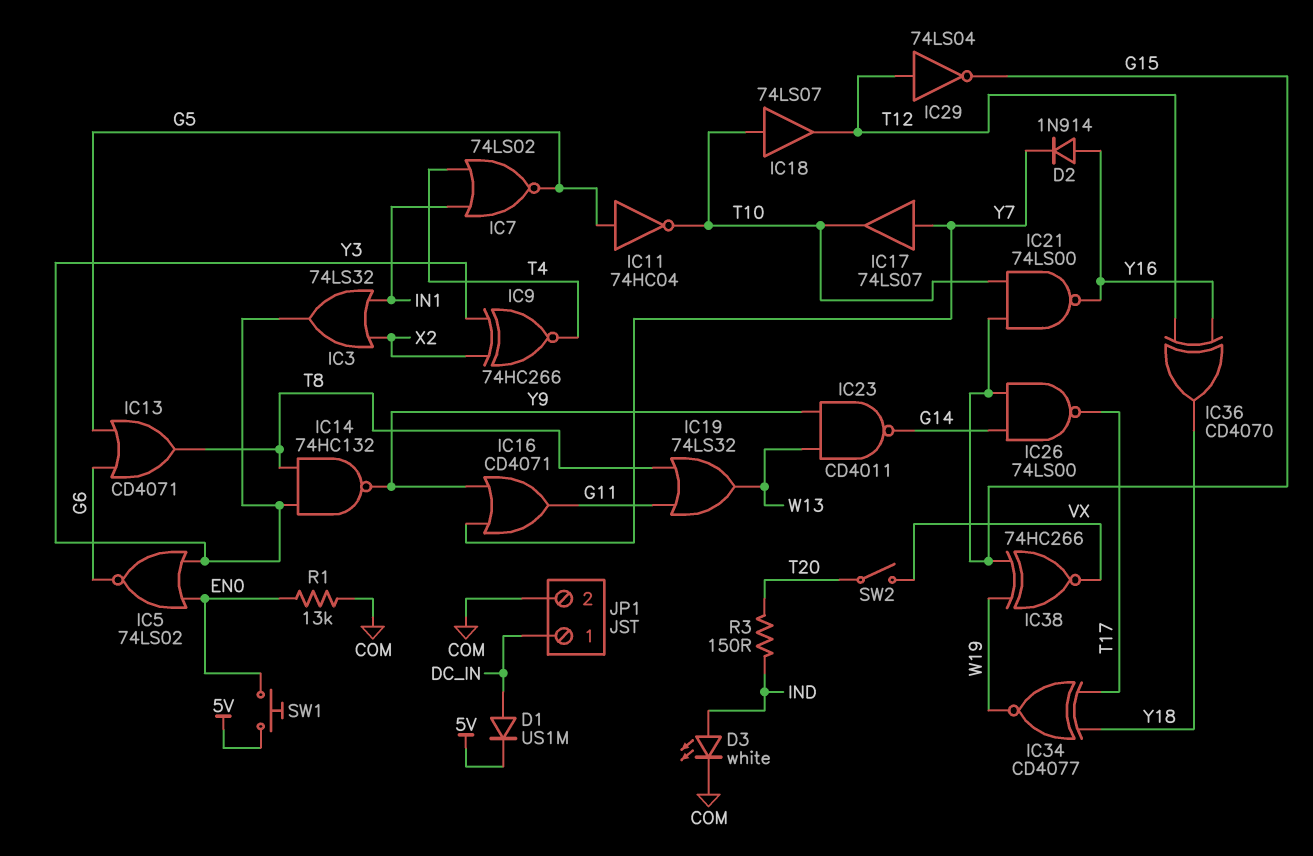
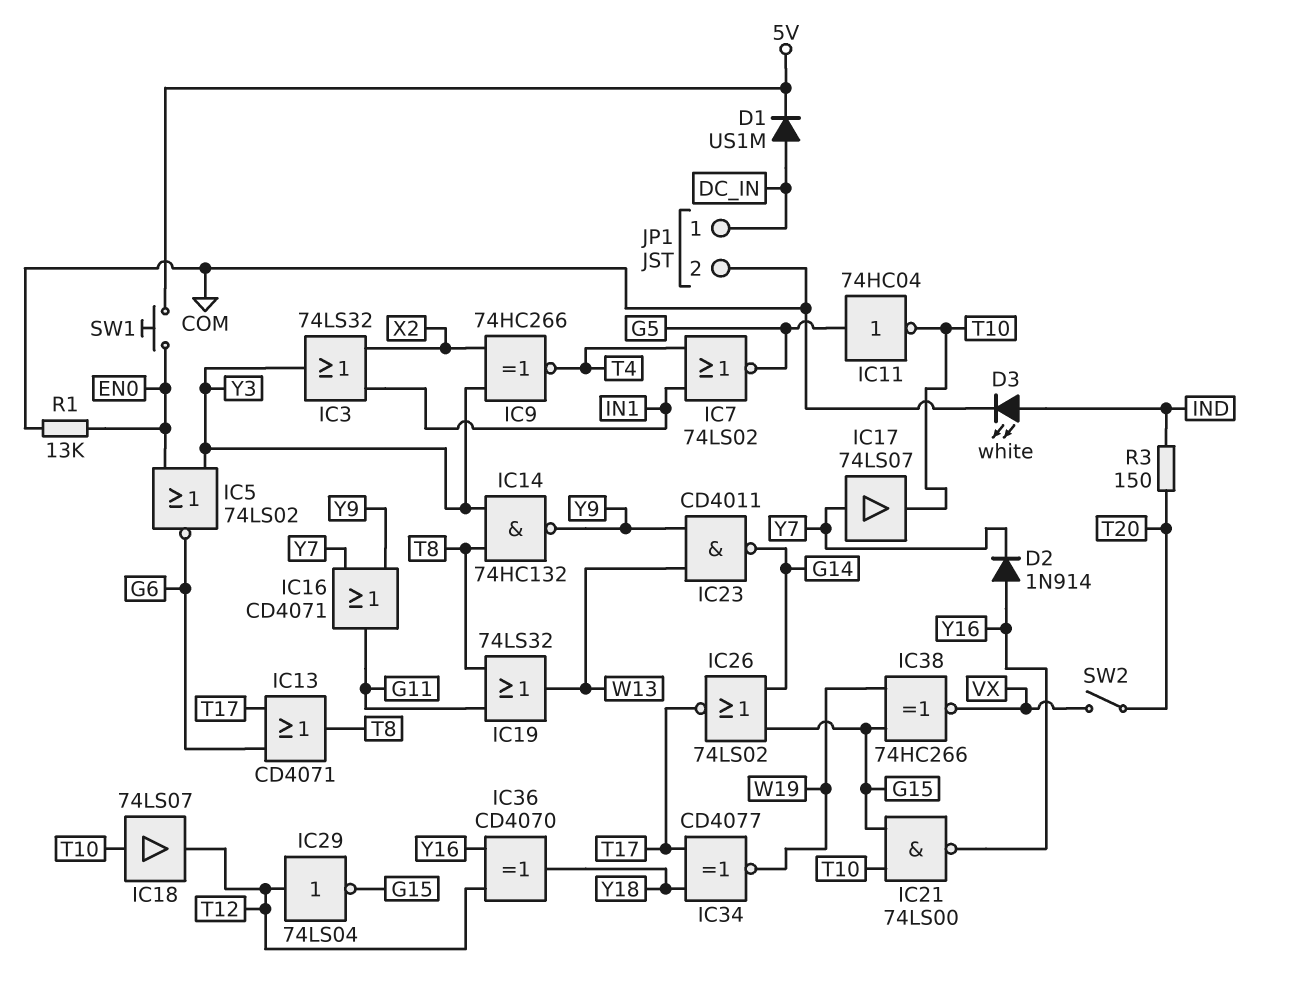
IC13: OR CD4071 (in G5, in G6, out T8) -> OR CD4071 (in G6, in T17, out T8)
IC26: NAND 74LS00 (in G14, in G15, out T17) -> NOR 74LS02 (in G14, in G15, out T17)

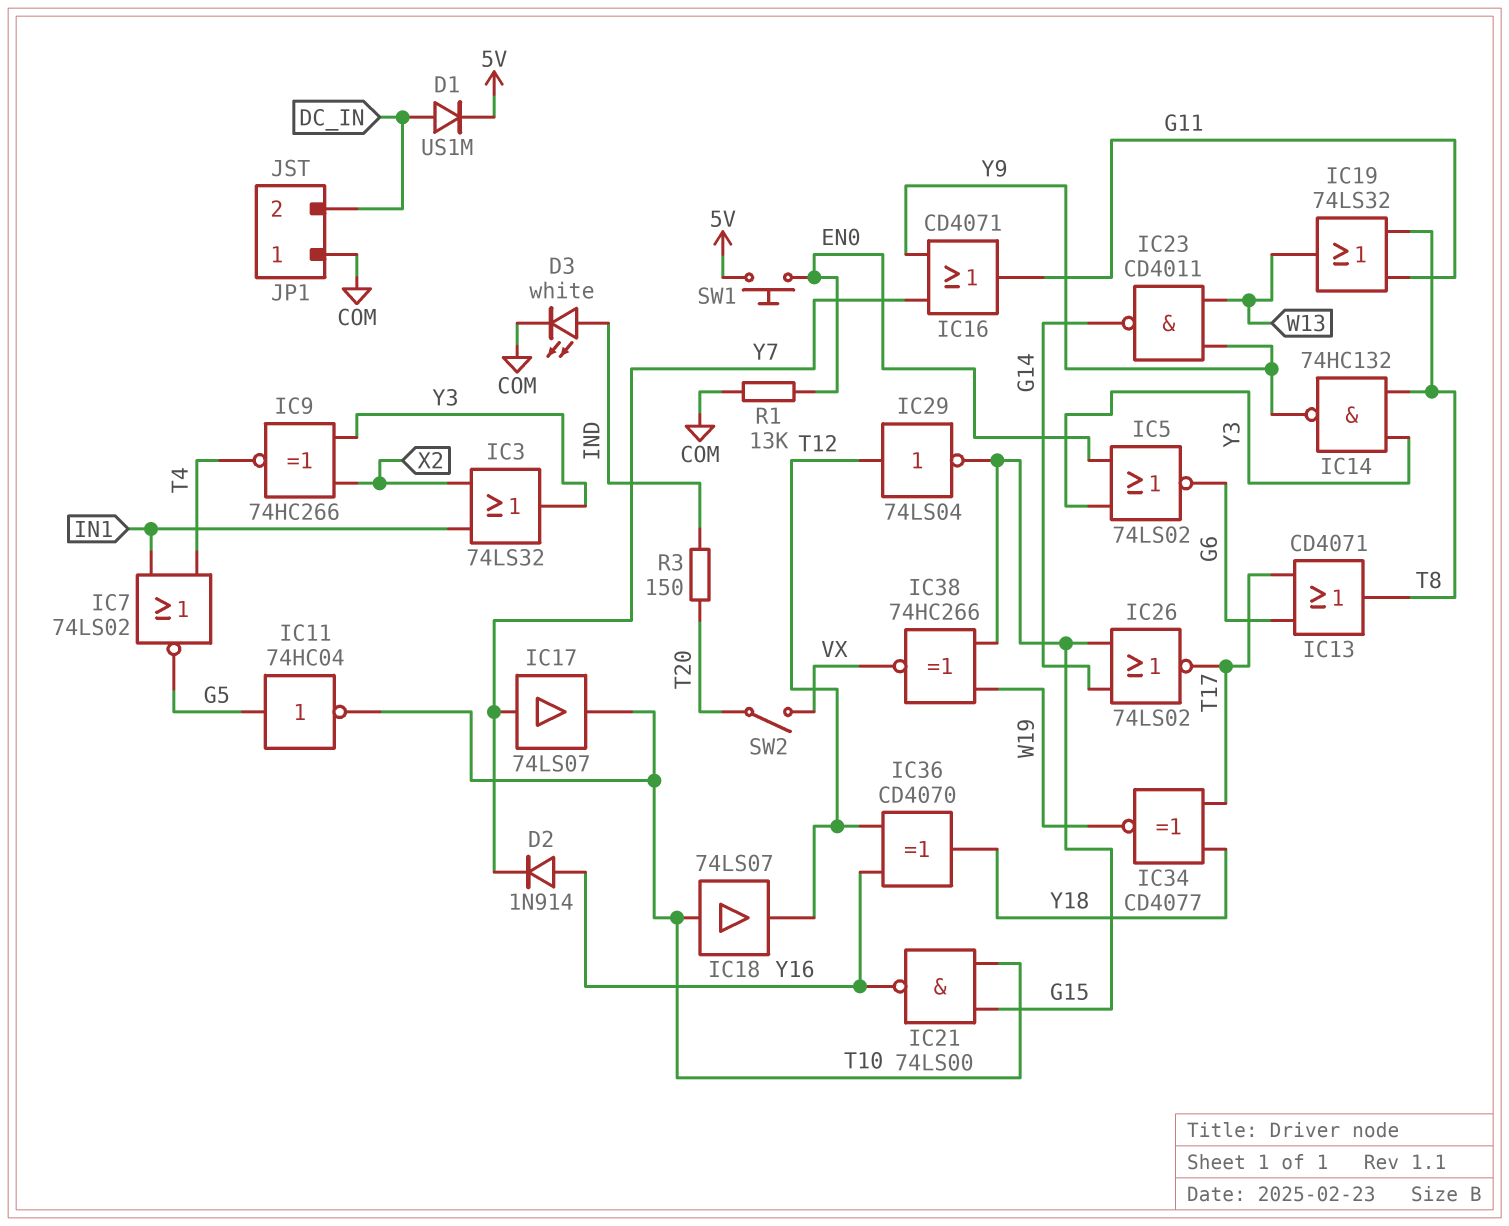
JP1 pin 1: DC_IN -> COM
JP1 pin 2: COM -> DC_IN

